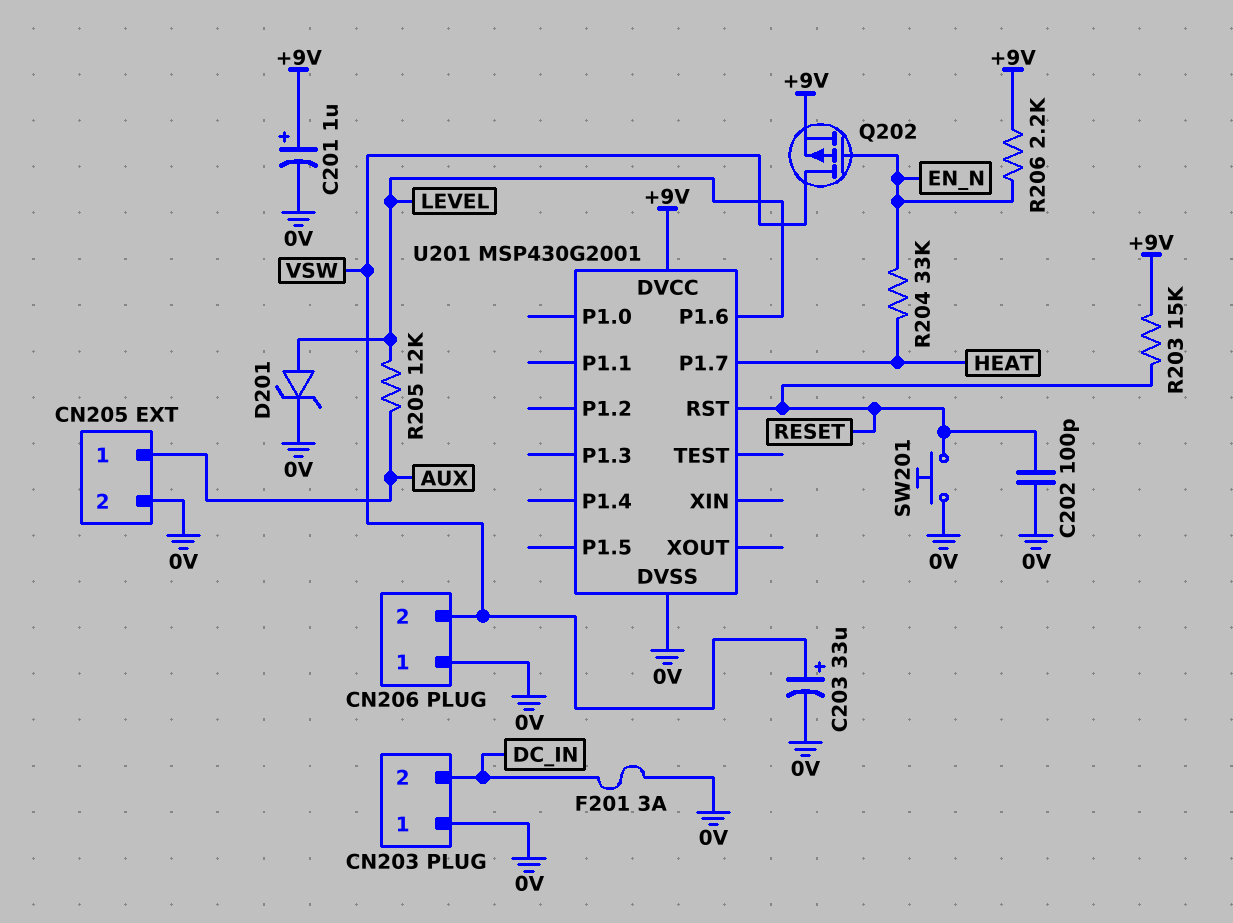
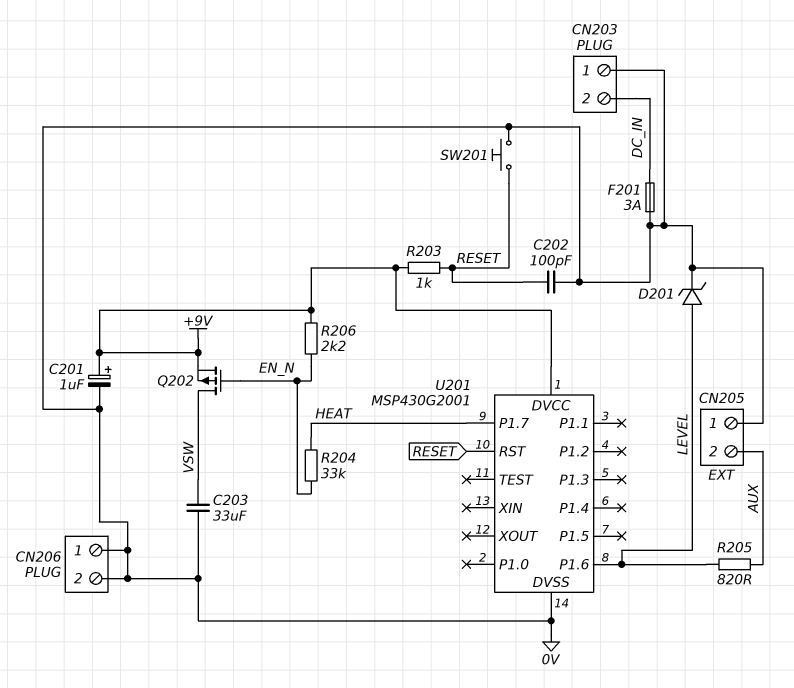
C203: 33uF (plus VSW, minus 0V) -> 33uF (0V, VSW)
CN205 pin 1: AUX -> 0V
CN205 pin 2: 0V -> AUX
CN206 pin 2: VSW -> 0V
R203: 15k (+9V, RESET) -> 1k (+9V, RESET)
R205: 12k (AUX, LEVEL) -> 820 (AUX, LEVEL)

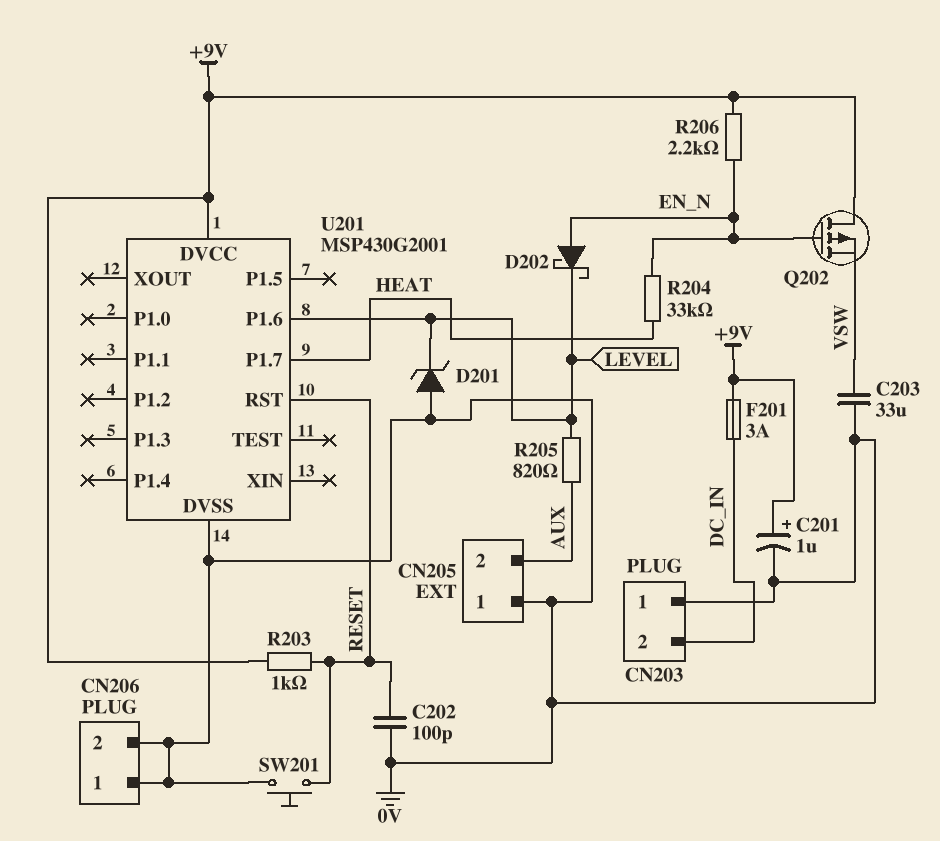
D201: zener (A LEVEL, K 0V) -> zener (A 0V, K LEVEL)
D202: none -> schottky (A EN_N, K LEVEL)
F201: 3A (0V, DC_IN) -> 3A (+9V, DC_IN)
Q202: PMOS (G EN_N, D VSW, S +9V) -> PMOS (G EN_N, D +9V, S VSW)

